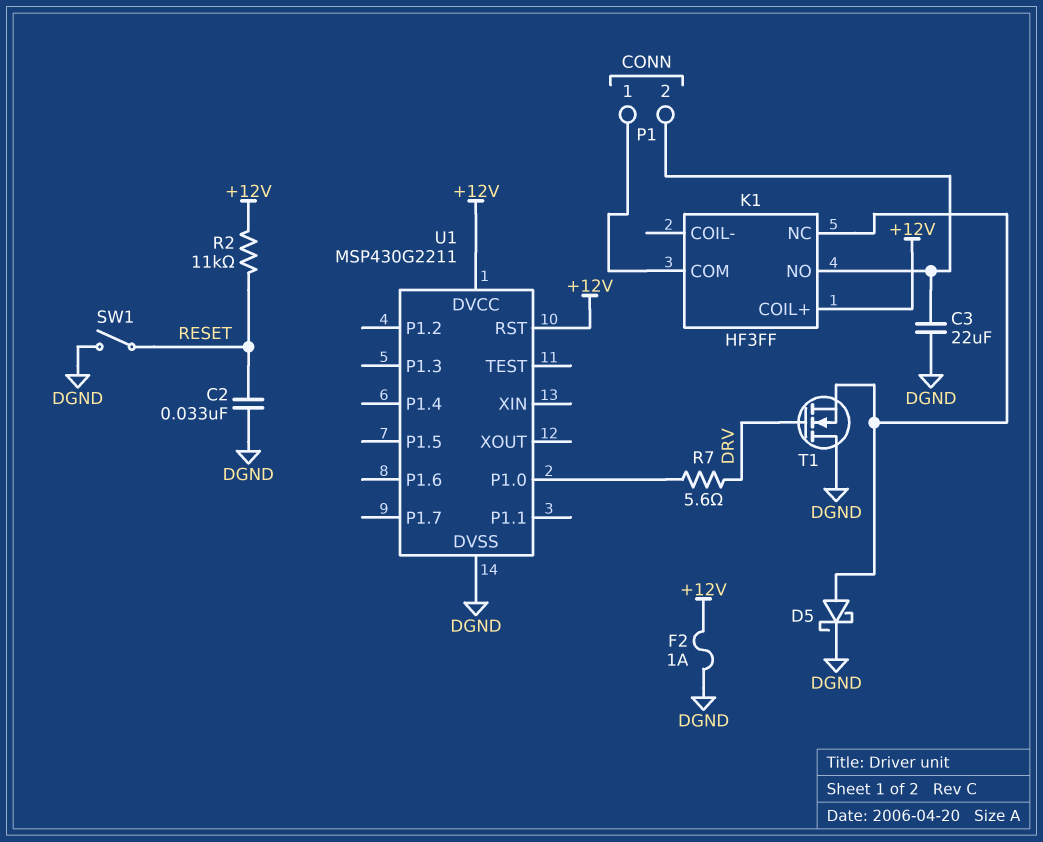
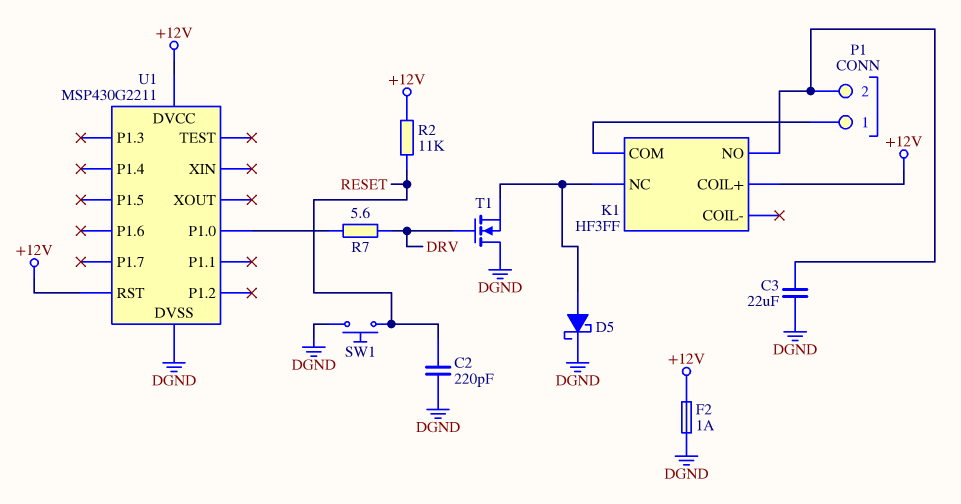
C2: 33nF (DGND, RESET) -> 220pF (DGND, RESET)
SW1: switch (DGND, RESET) -> button (DGND, RESET)

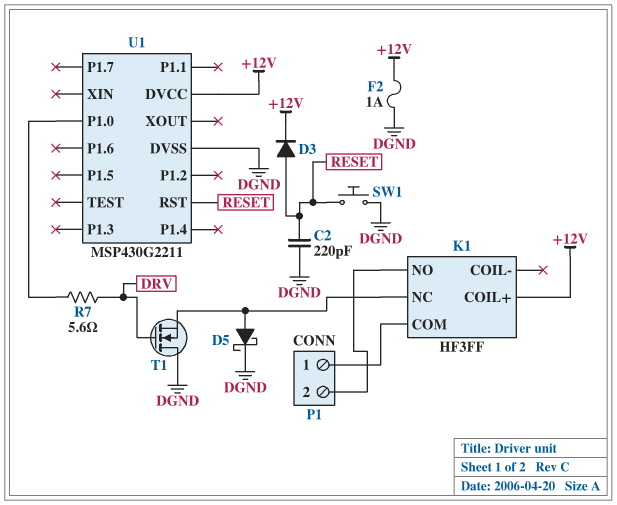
C3: 22uF (DGND, K1/NO) -> none
D3: none -> diode (A RESET, K +12V)
R2: 11k (+12V, RESET) -> none
U1 pin RST: +12V -> RESET

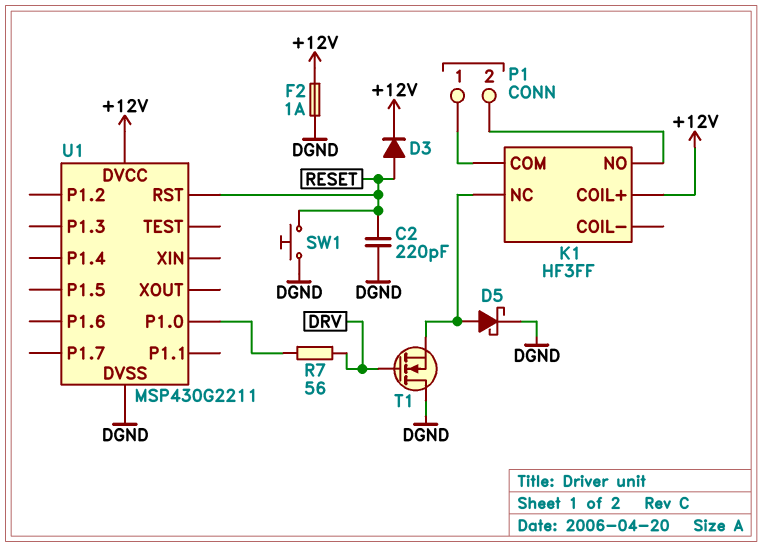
R7: 5.6 (DRV, U1/P1.0) -> 56 (DRV, U1/P1.0)

